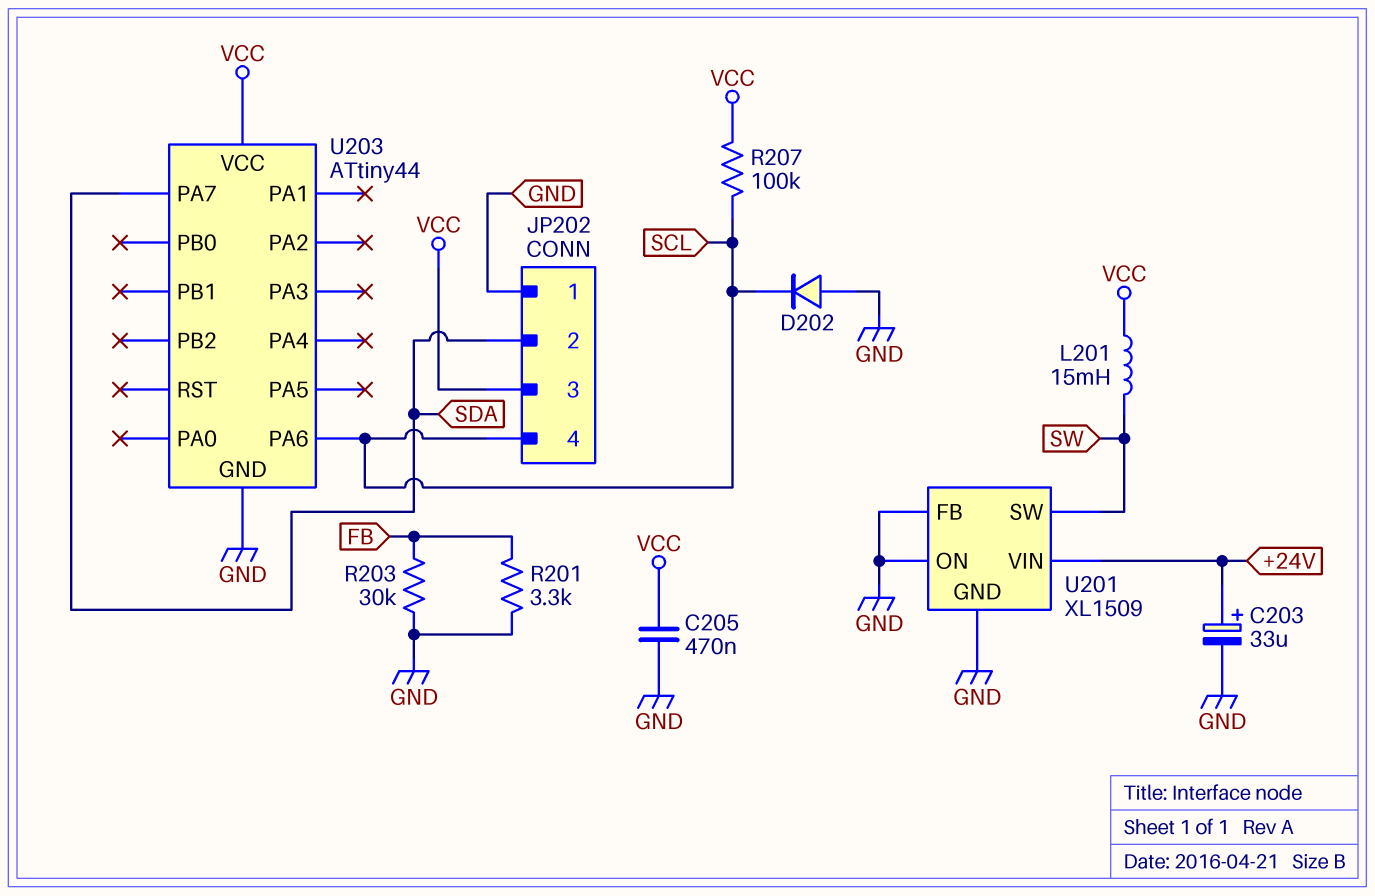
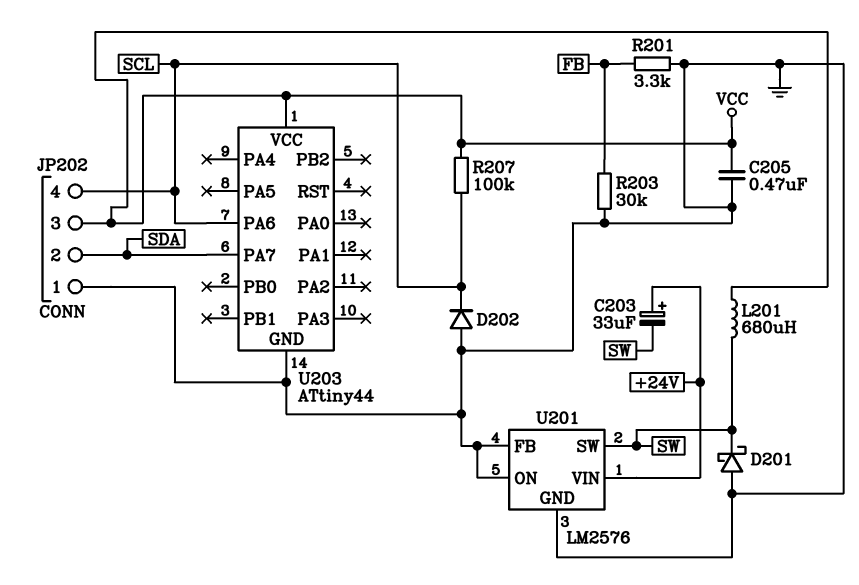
C203: 33uF (plus +24V, minus GND) -> 33uF (plus +24V, minus SW)
D201: none -> schottky (A GND, K SW)
L201: 15mH (SW, VCC) -> 680uH (SW, VCC)
U201: XL1509 -> LM2576

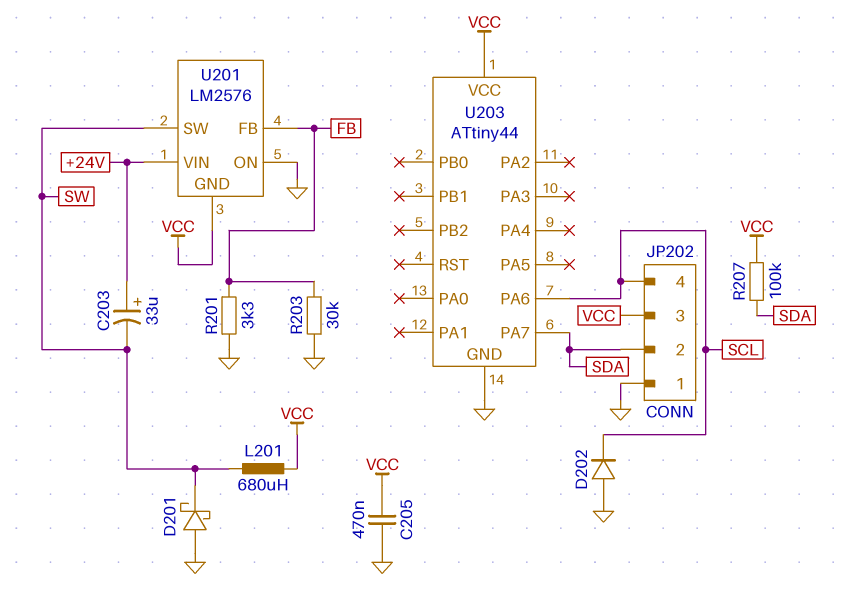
R207: 100k (SCL, VCC) -> 100k (SDA, VCC)
U201 pin FB: GND -> FB
U201 pin GND: GND -> VCC

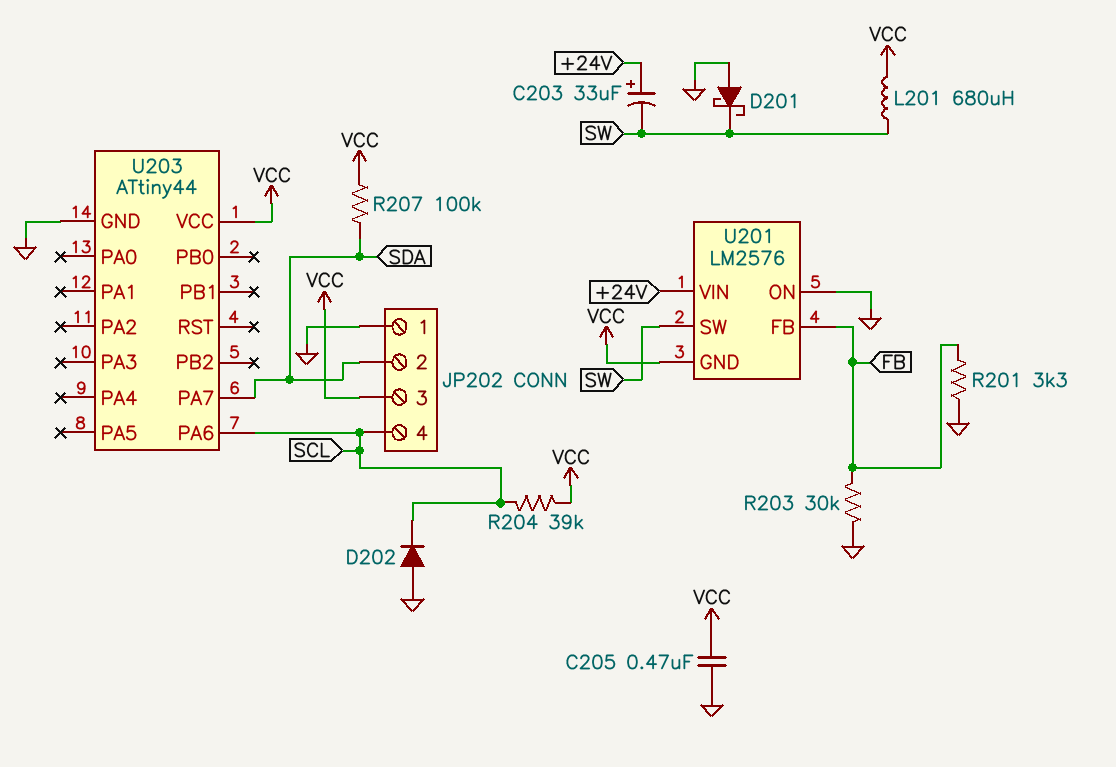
R204: none -> 39k (SCL, VCC)

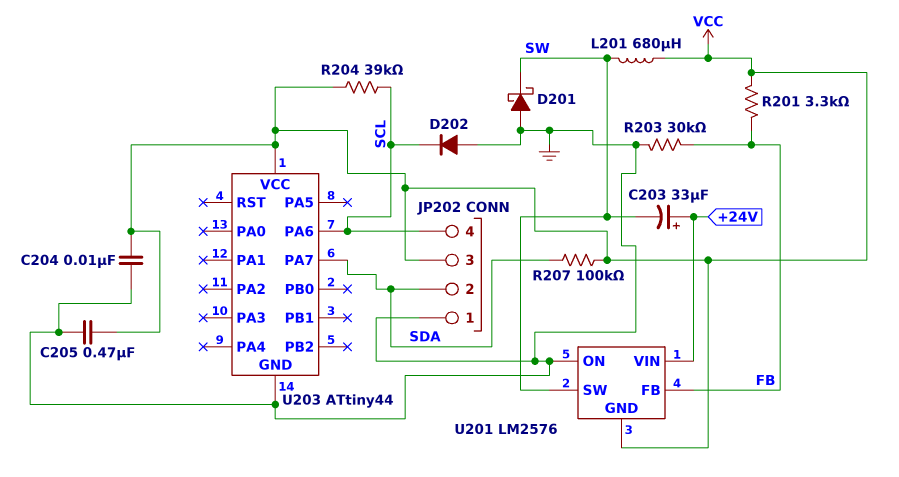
C204: none -> 10nF (GND, VCC)
R201: 3.3k (FB, GND) -> 3.3k (FB, VCC)

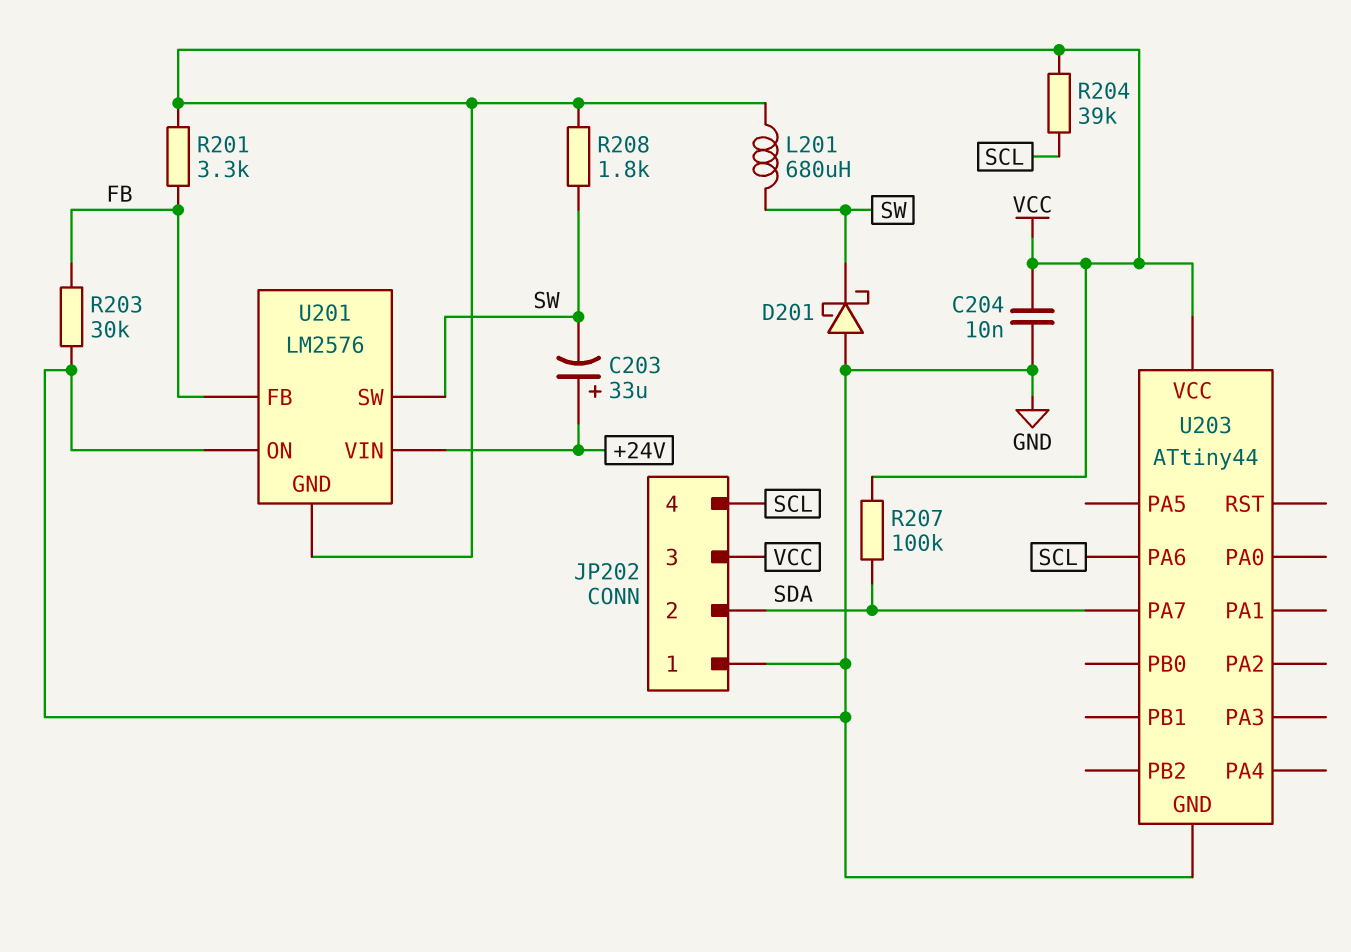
C205: 470nF (GND, VCC) -> none
D202: diode (A GND, K SCL) -> none
R208: none -> 1.8k (SW, VCC)

